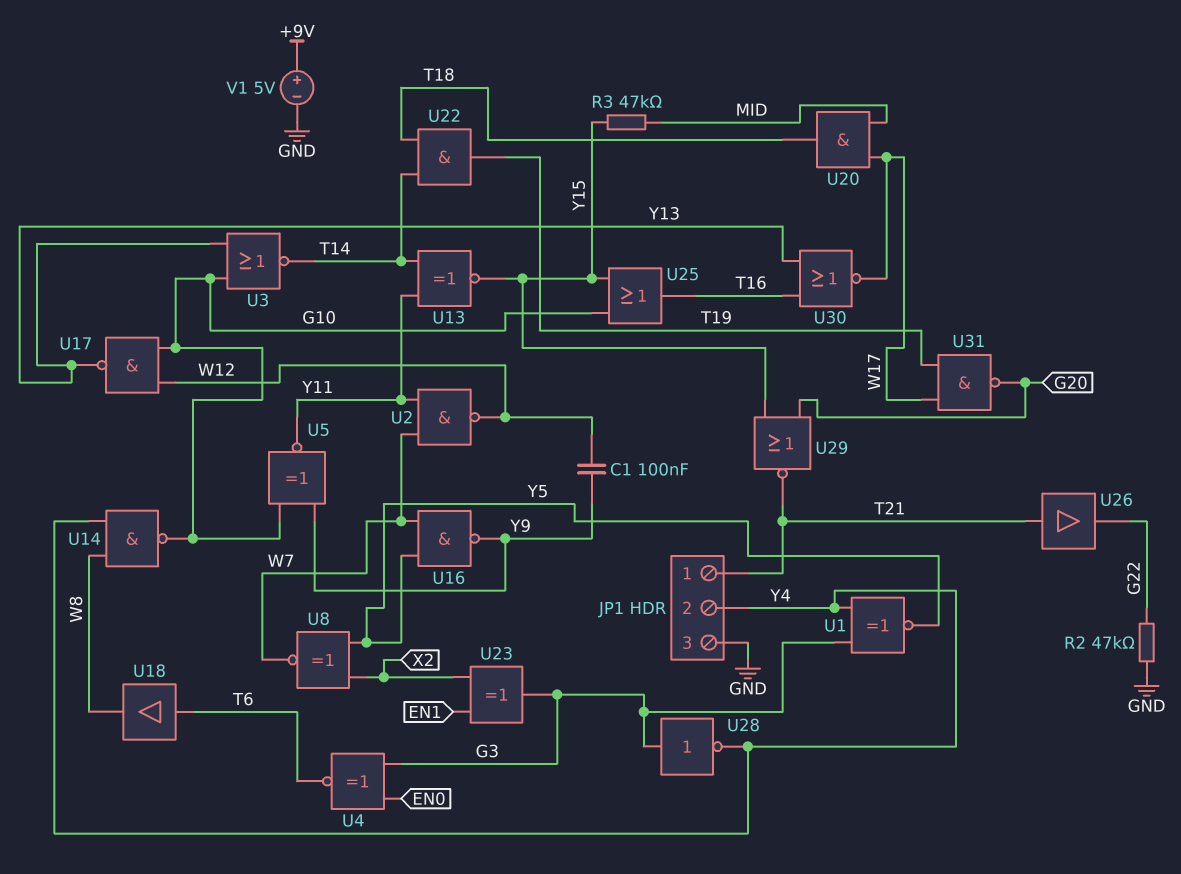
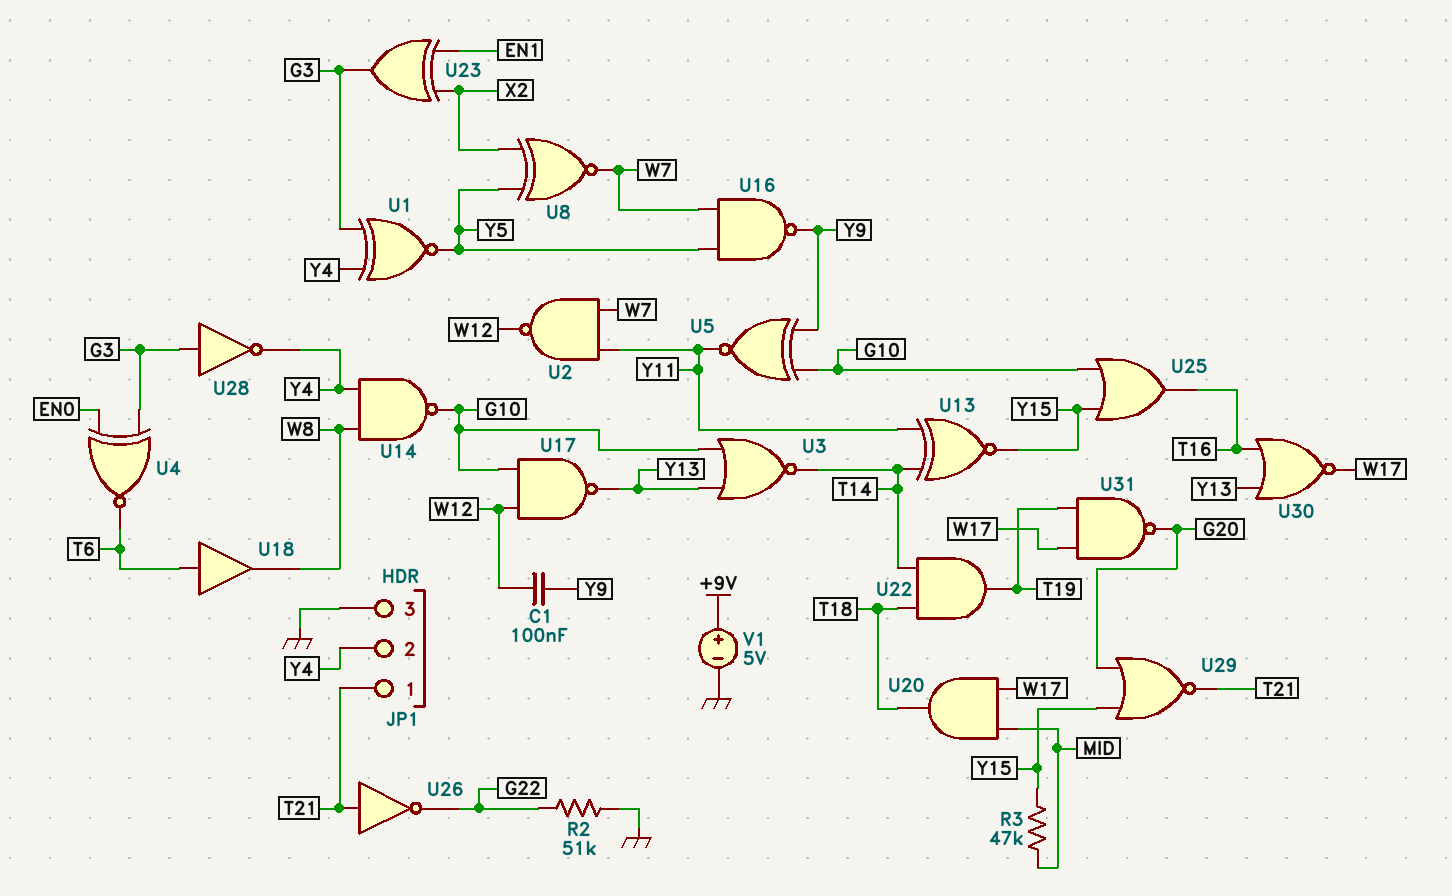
R2: 47k (G22, GND) -> 51k (G22, GND)
U26: buffer (in T21, out G22) -> NOT (in T21, out G22)

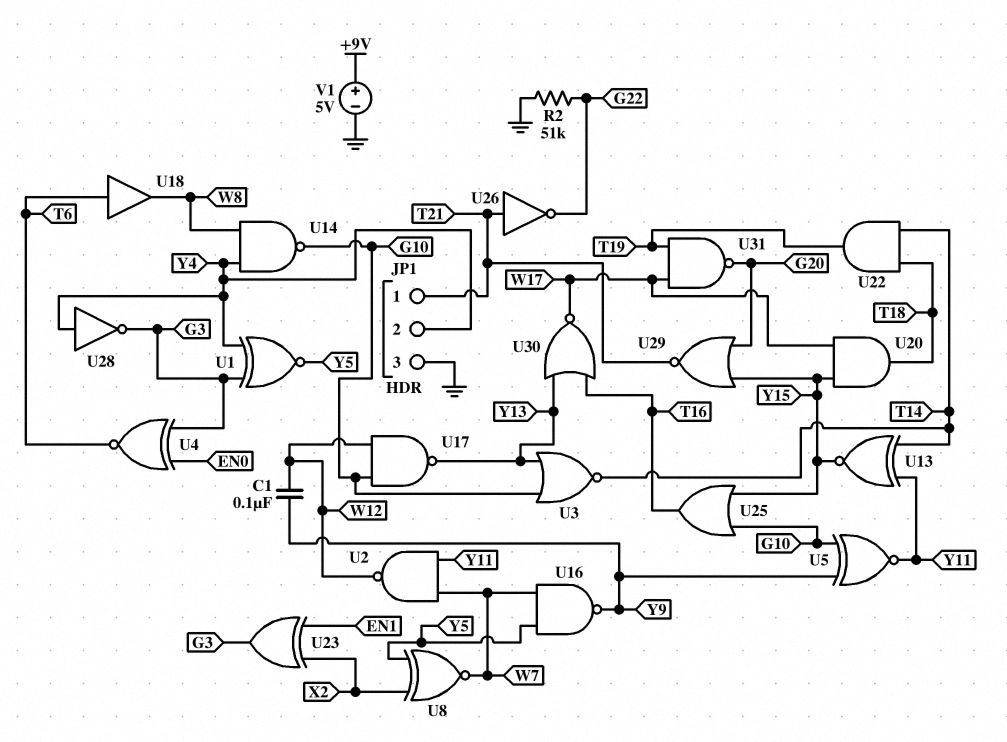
R3: 47k (MID, Y15) -> none
U20: AND (in MID, in W17, out T18) -> AND (in W17, in Y15, out T18)
U28: NOT (in G3, out Y4) -> NOT (in Y4, out G3)

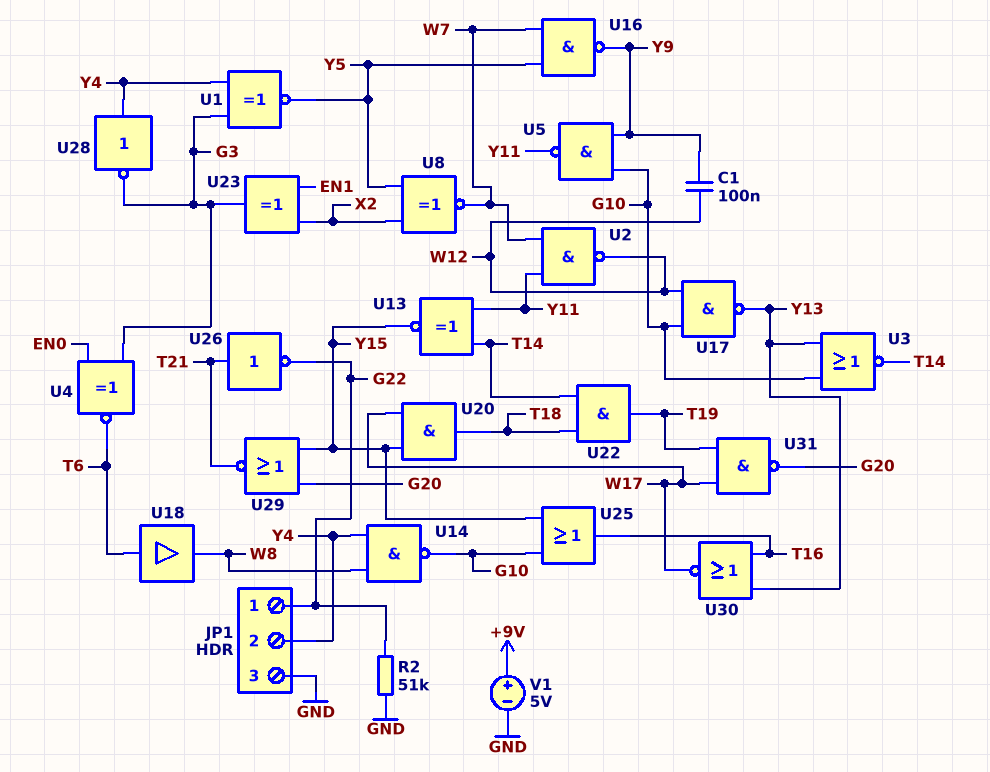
JP1 pin 1: T21 -> G22
U5: XNOR (in G10, in Y9, out Y11) -> NAND (in G10, in Y9, out Y11)

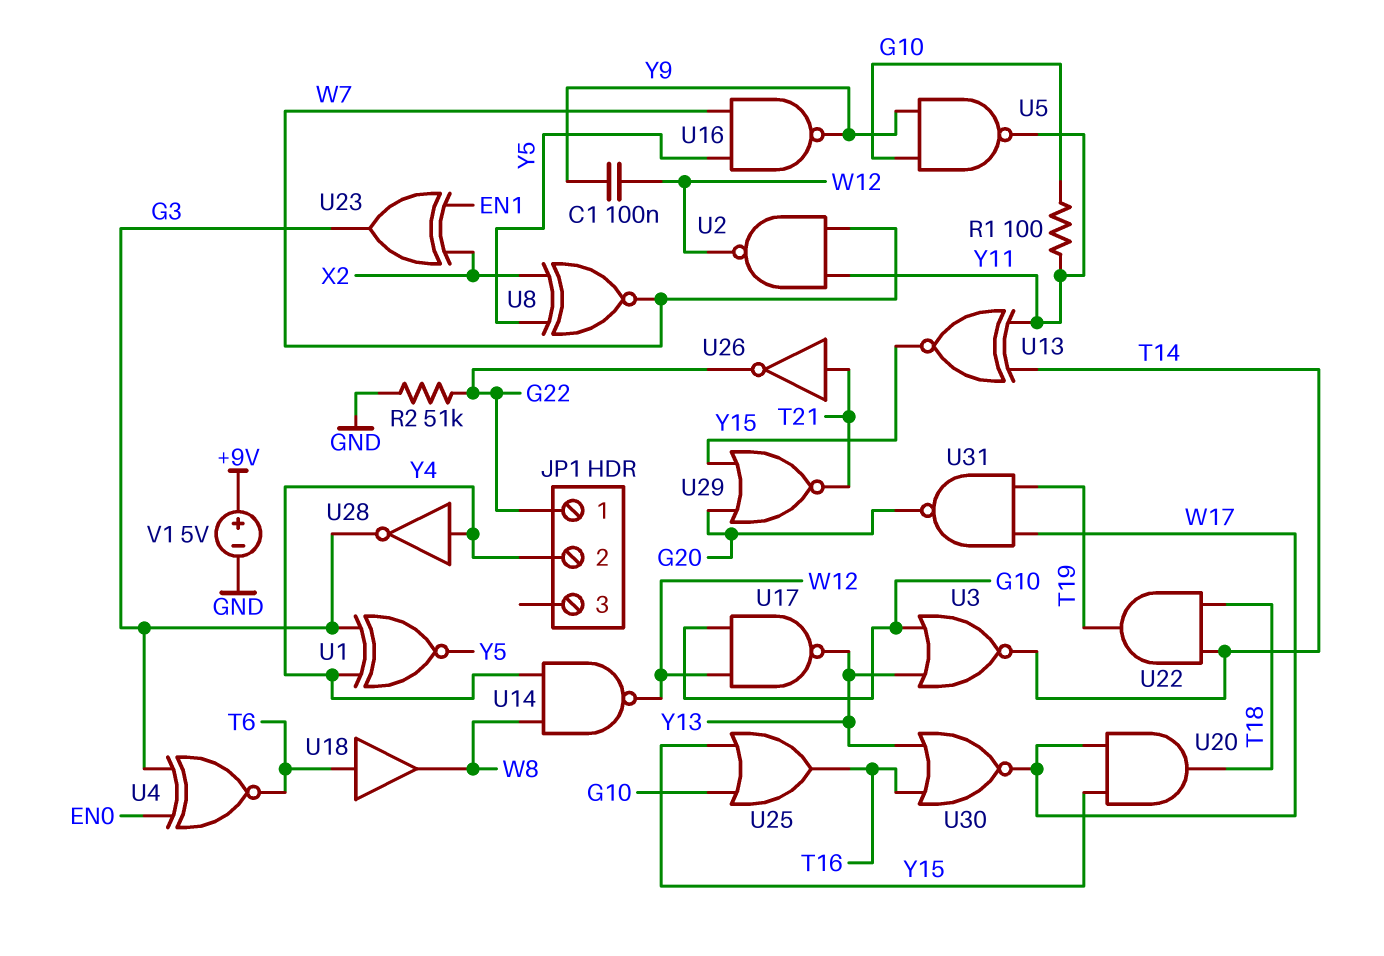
JP1 pin 3: GND -> none
R1: none -> 100 (G10, Y11)
U14: NAND (in W8, in Y4, out G10) -> NAND (in W8, in Y4, out W12)

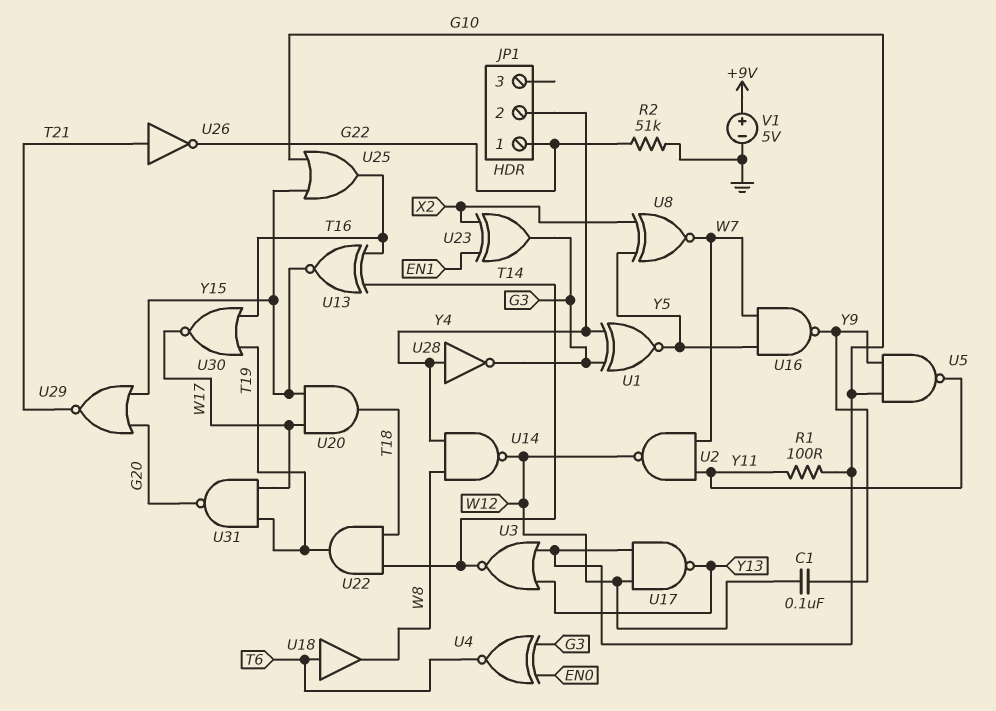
U13: XNOR (in T14, in Y11, out Y15) -> XNOR (in T14, in T16, out Y15)
U30: NOR (in T16, in Y13, out W17) -> NOR (in T16, in T19, out W17)

